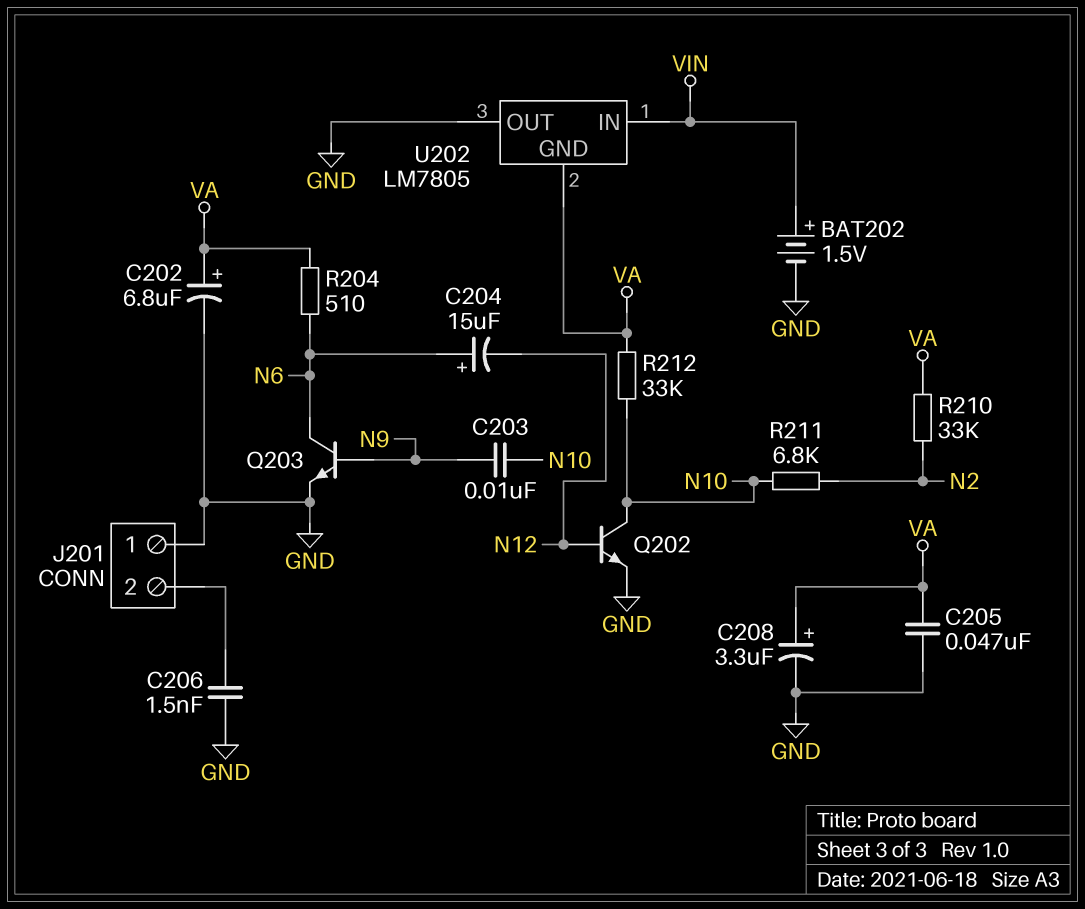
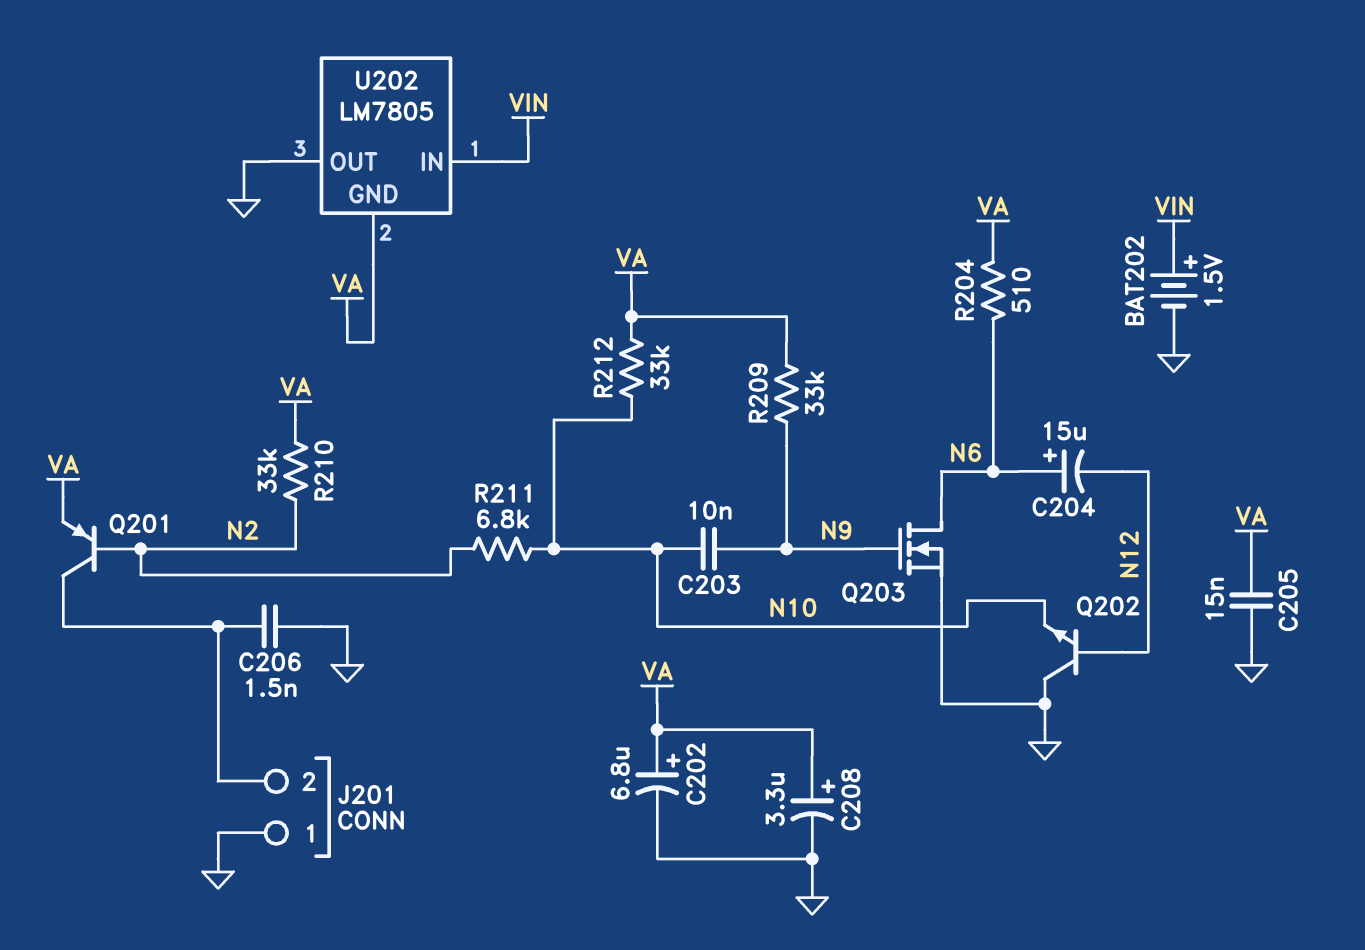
C205: 47nF (GND, VA) -> 15nF (GND, VA)
Q201: none -> PNP (B N2, C J201/2, E VA)
Q202: NPN (B N12, C N10, E GND) -> NPN (B N12, C GND, E N10)
Q203: NPN (B N9, C N6, E GND) -> NMOS (G N9, D N6, S GND)
R209: none -> 33k (N9, VA)

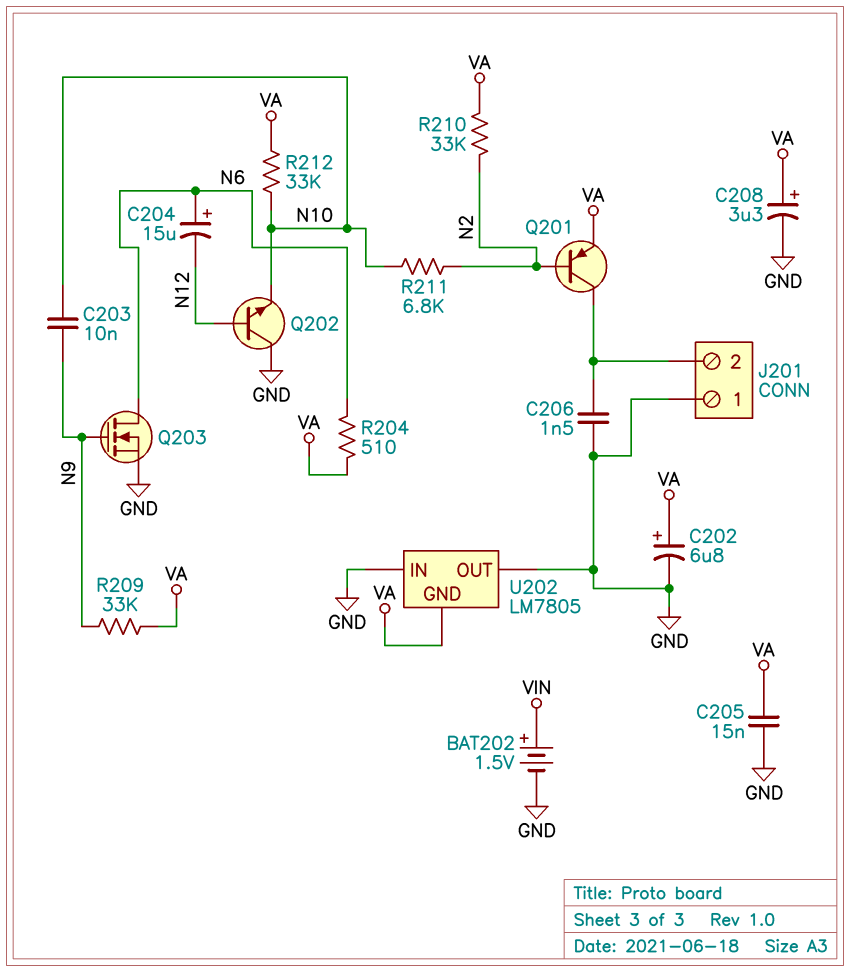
U202 pin IN: VIN -> GND

